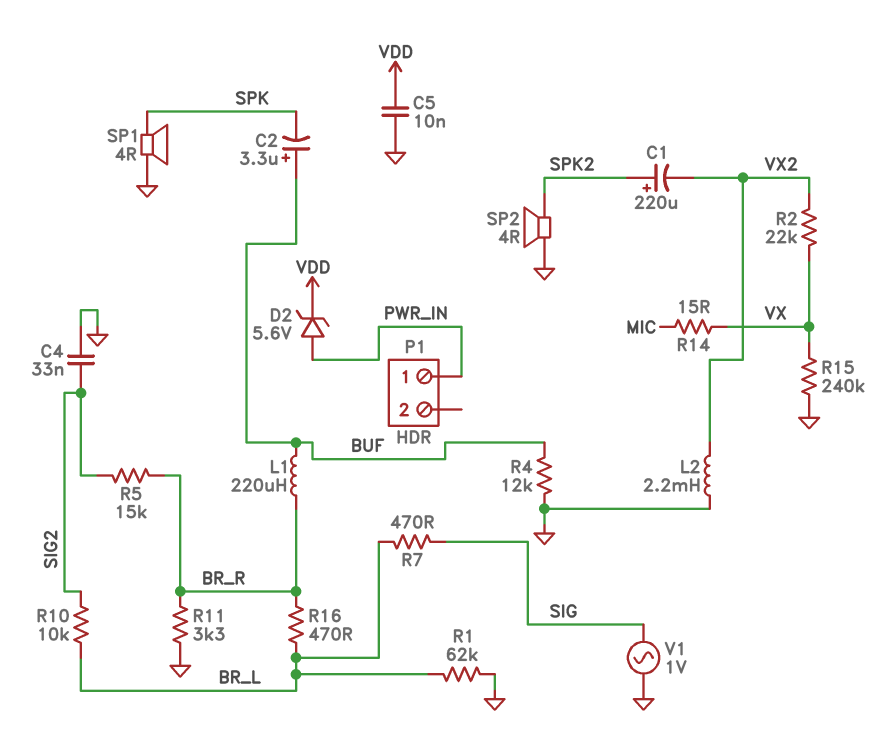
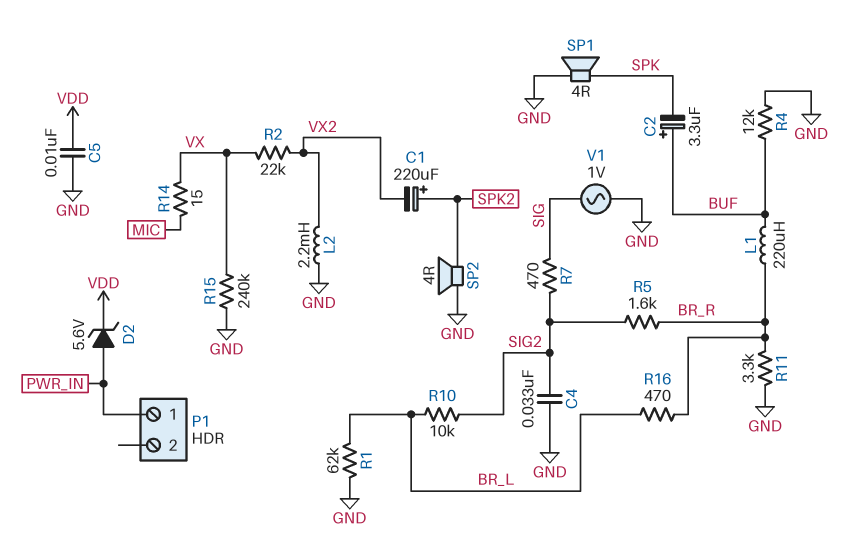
R5: 15k (BR_R, SIG2) -> 1.6k (BR_R, SIG2)
R7: 470 (BR_L, SIG) -> 470 (SIG, SIG2)

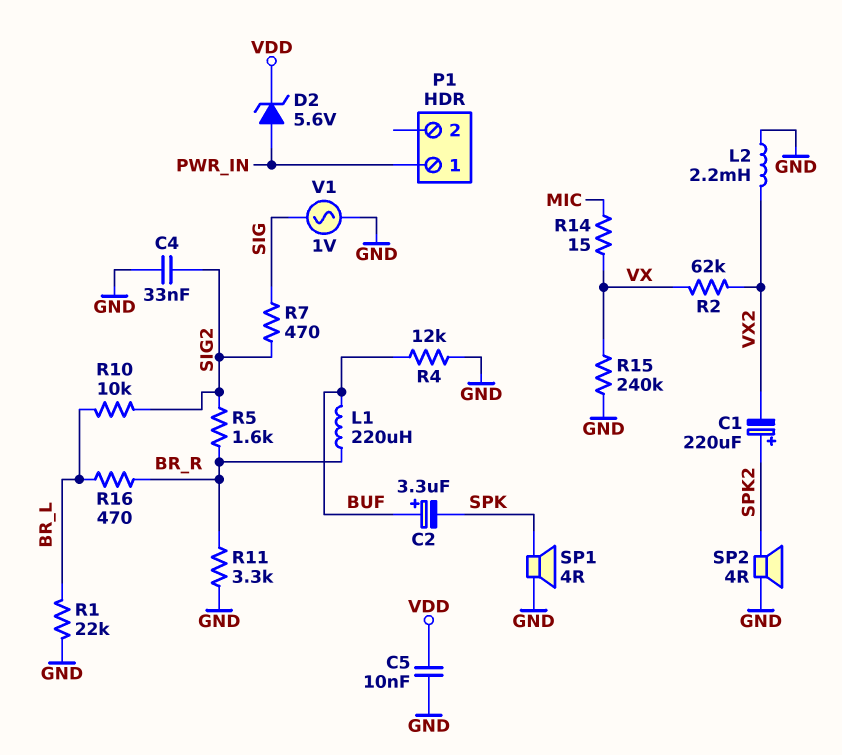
R1: 62k (BR_L, GND) -> 22k (BR_L, GND)
R2: 22k (VX, VX2) -> 62k (VX, VX2)

